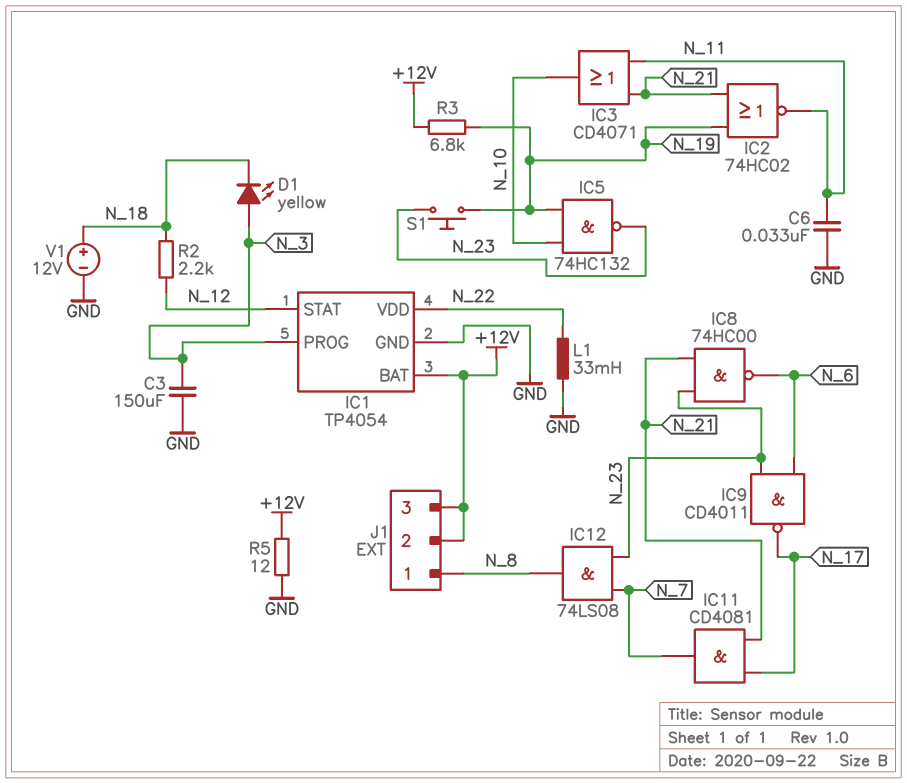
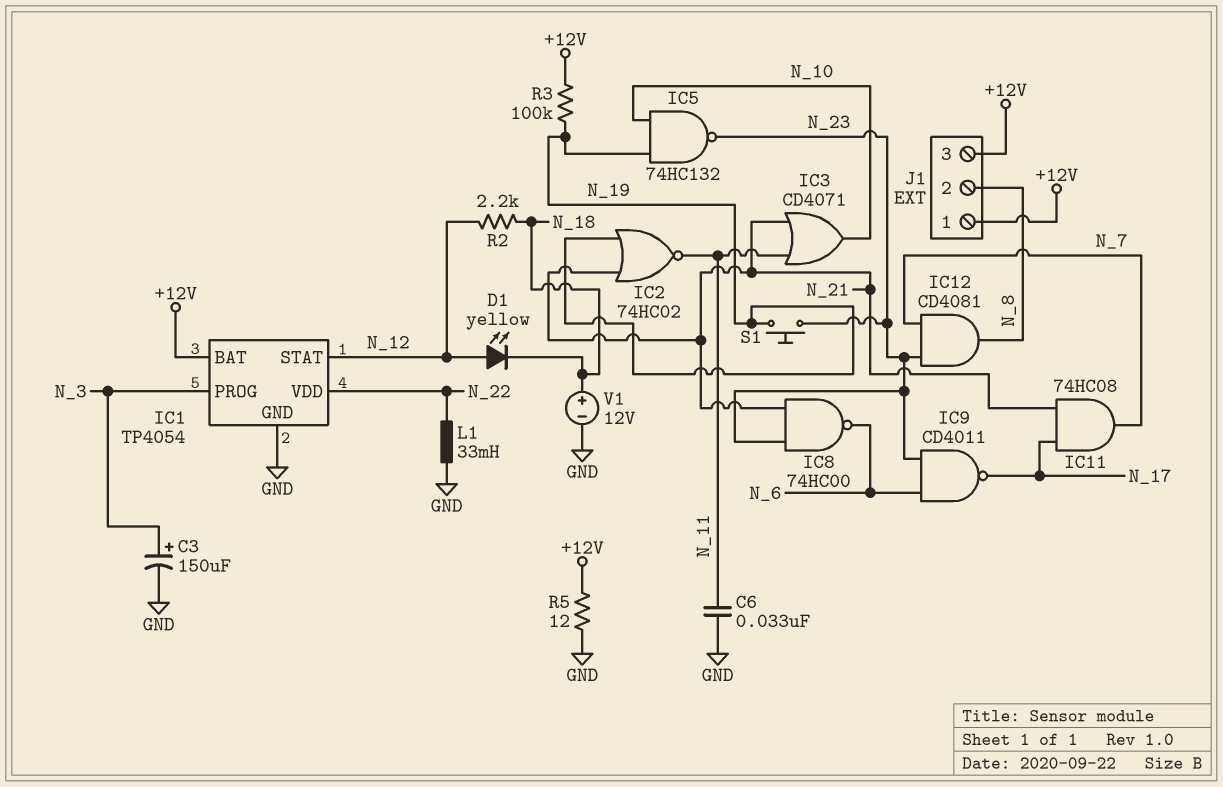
C3: 150uF (GND, N_3) -> 150uF (plus N_3, minus GND)
D1: LED yellow (A N_3, K N_18) -> LED yellow (A N_12, K N_18)
IC11: AND CD4081 (in N_17, in N_21, out N_7) -> AND 74HC08 (in N_17, in N_21, out N_7)
IC12: AND 74LS08 (in N_7, in N_23, out N_8) -> AND CD4081 (in N_7, in N_23, out N_8)
J1 pin 1: N_8 -> +12V
J1 pin 2: +12V -> N_8
R3: 6.8k (+12V, N_19) -> 100k (+12V, N_19)

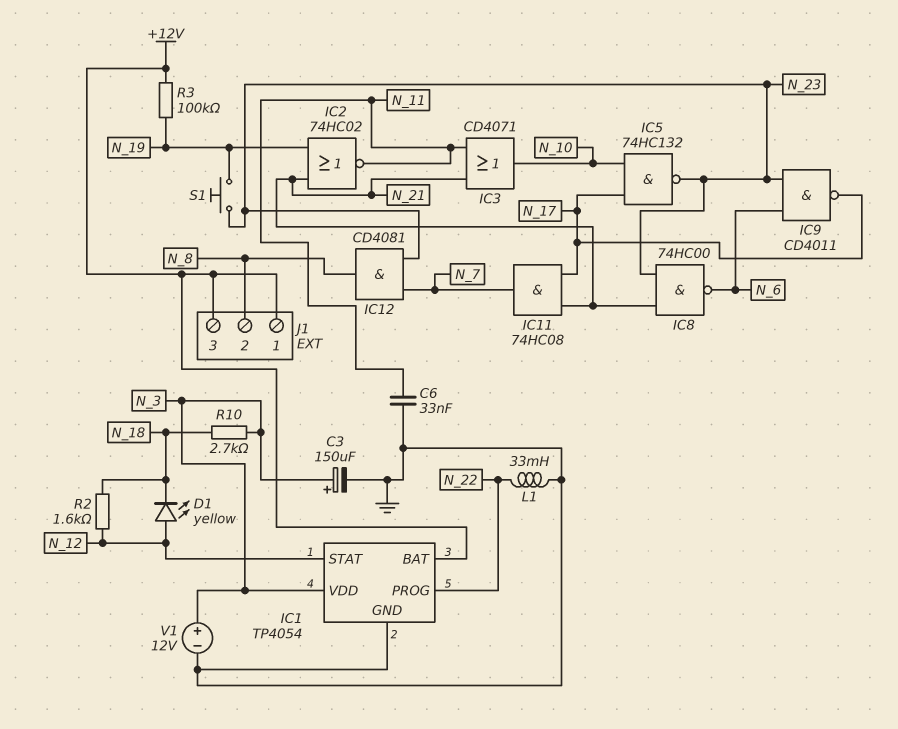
IC1 pin PROG: N_3 -> N_22
IC1 pin VDD: N_22 -> N_3
IC5: NAND 74HC132 (in N_10, in N_19, out N_23) -> NAND 74HC132 (in N_10, in N_17, out N_23)
R2: 2.2k (N_12, N_18) -> 1.6k (N_12, N_18)
R5: 12 (+12V, GND) -> none
R10: none -> 2.7k (N_3, N_18)
V1: 12V (plus N_18, minus GND) -> 12V (plus N_3, minus GND)

